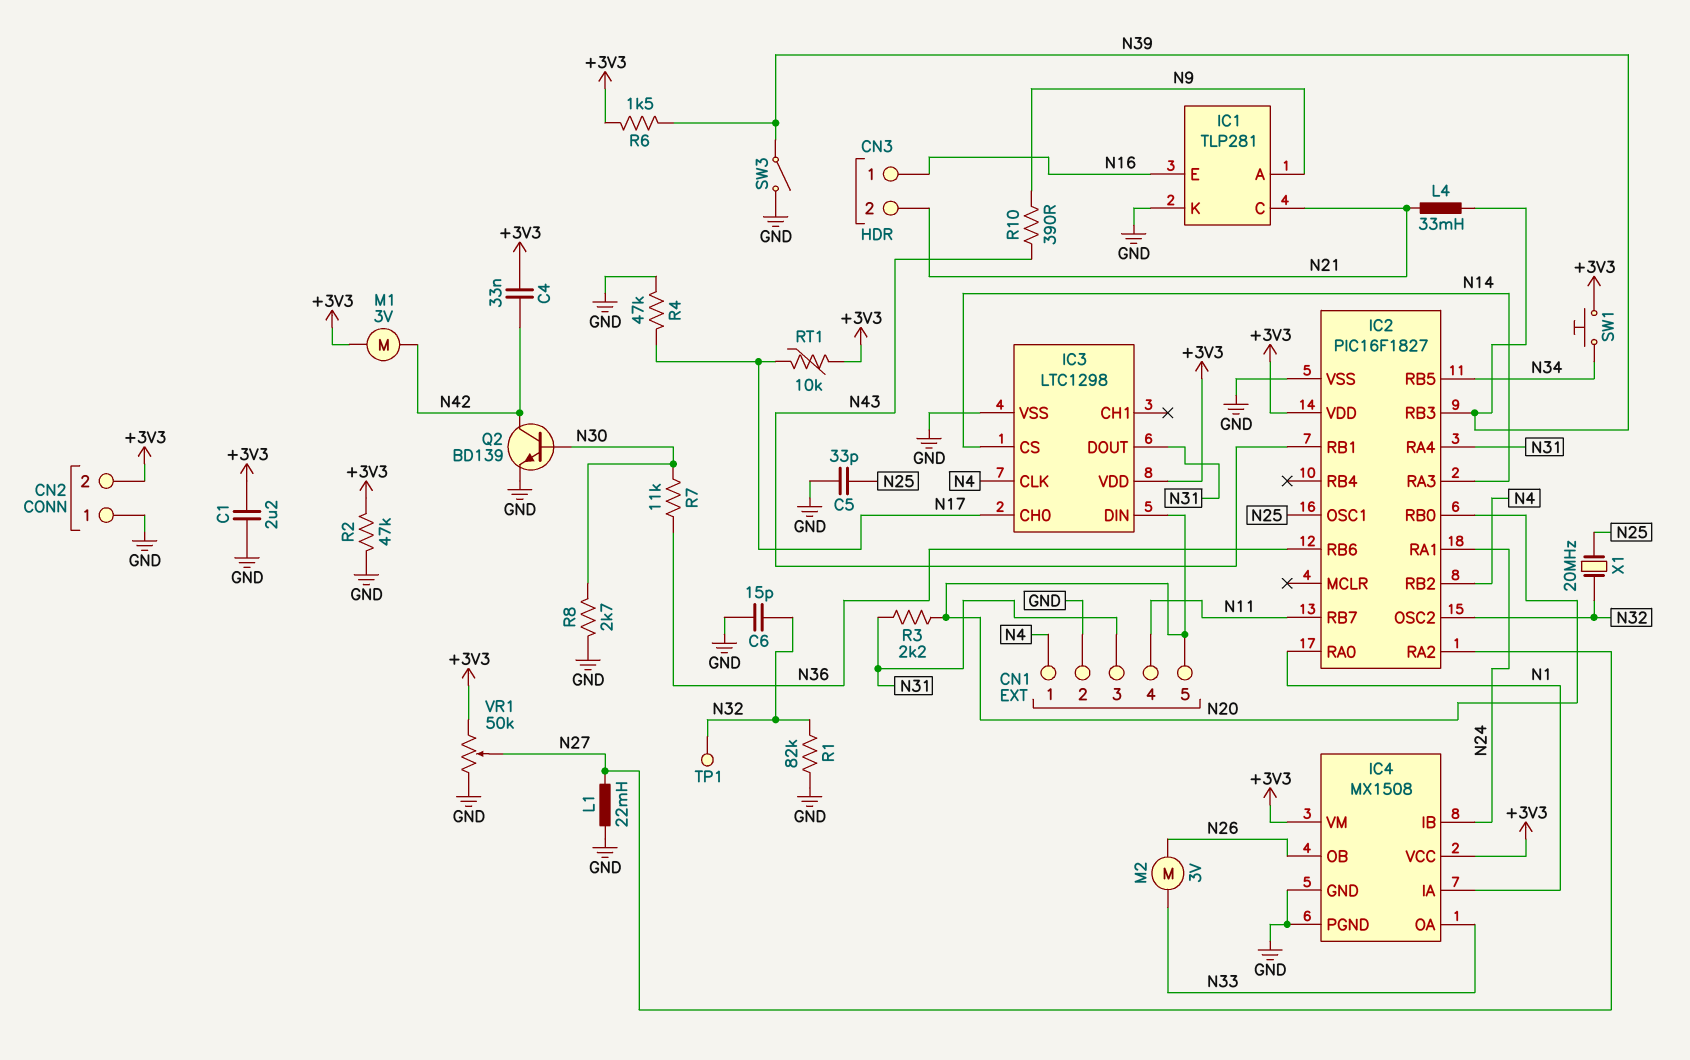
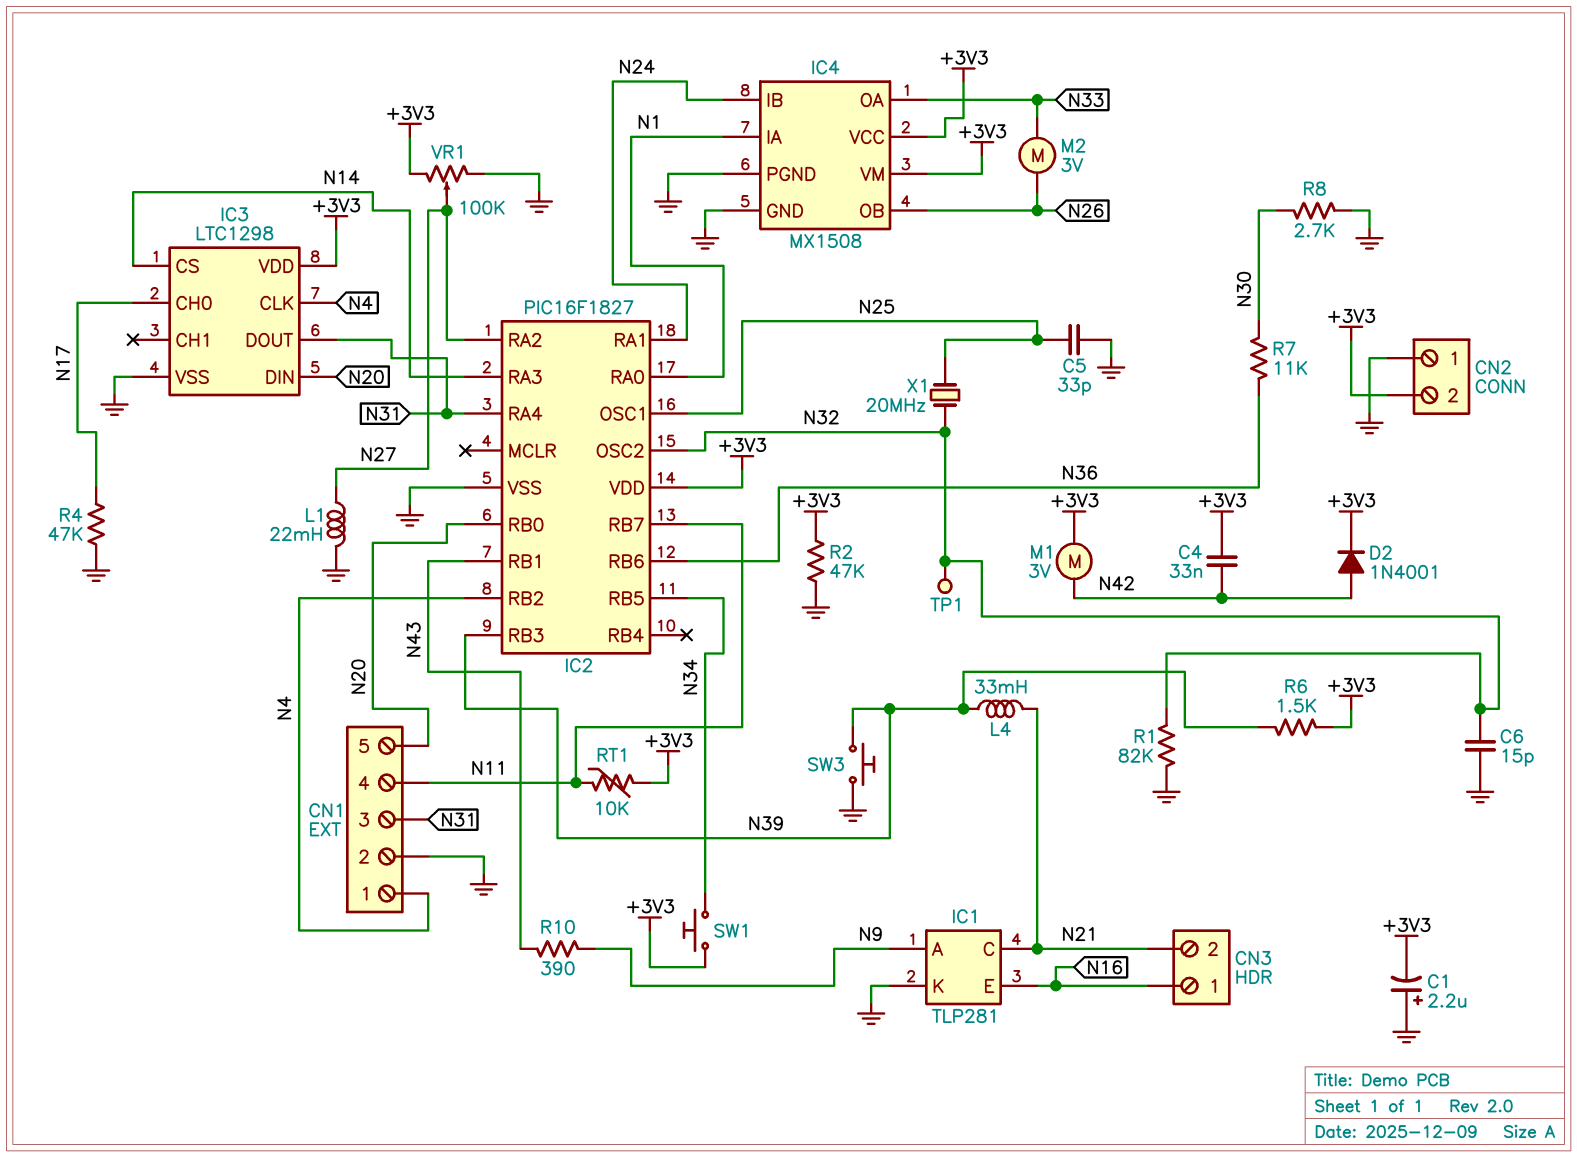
C1: 2.2uF (+3V3, GND) -> 2.2uF (plus GND, minus +3V3)
D2: none -> diode 1N4001 (A N42, K +3V3)
Q2: NPN BD139 (B N30, C N42, E GND) -> none
R3: 2.2k (N20, N31) -> none
RT1: 10k (+3V3, N17) -> 10k (+3V3, N11)
SW3: switch (GND, N39) -> button (GND, N39)
VR1: 50k (+3V3, GND, wiper N27) -> 100k (+3V3, GND, wiper N27)

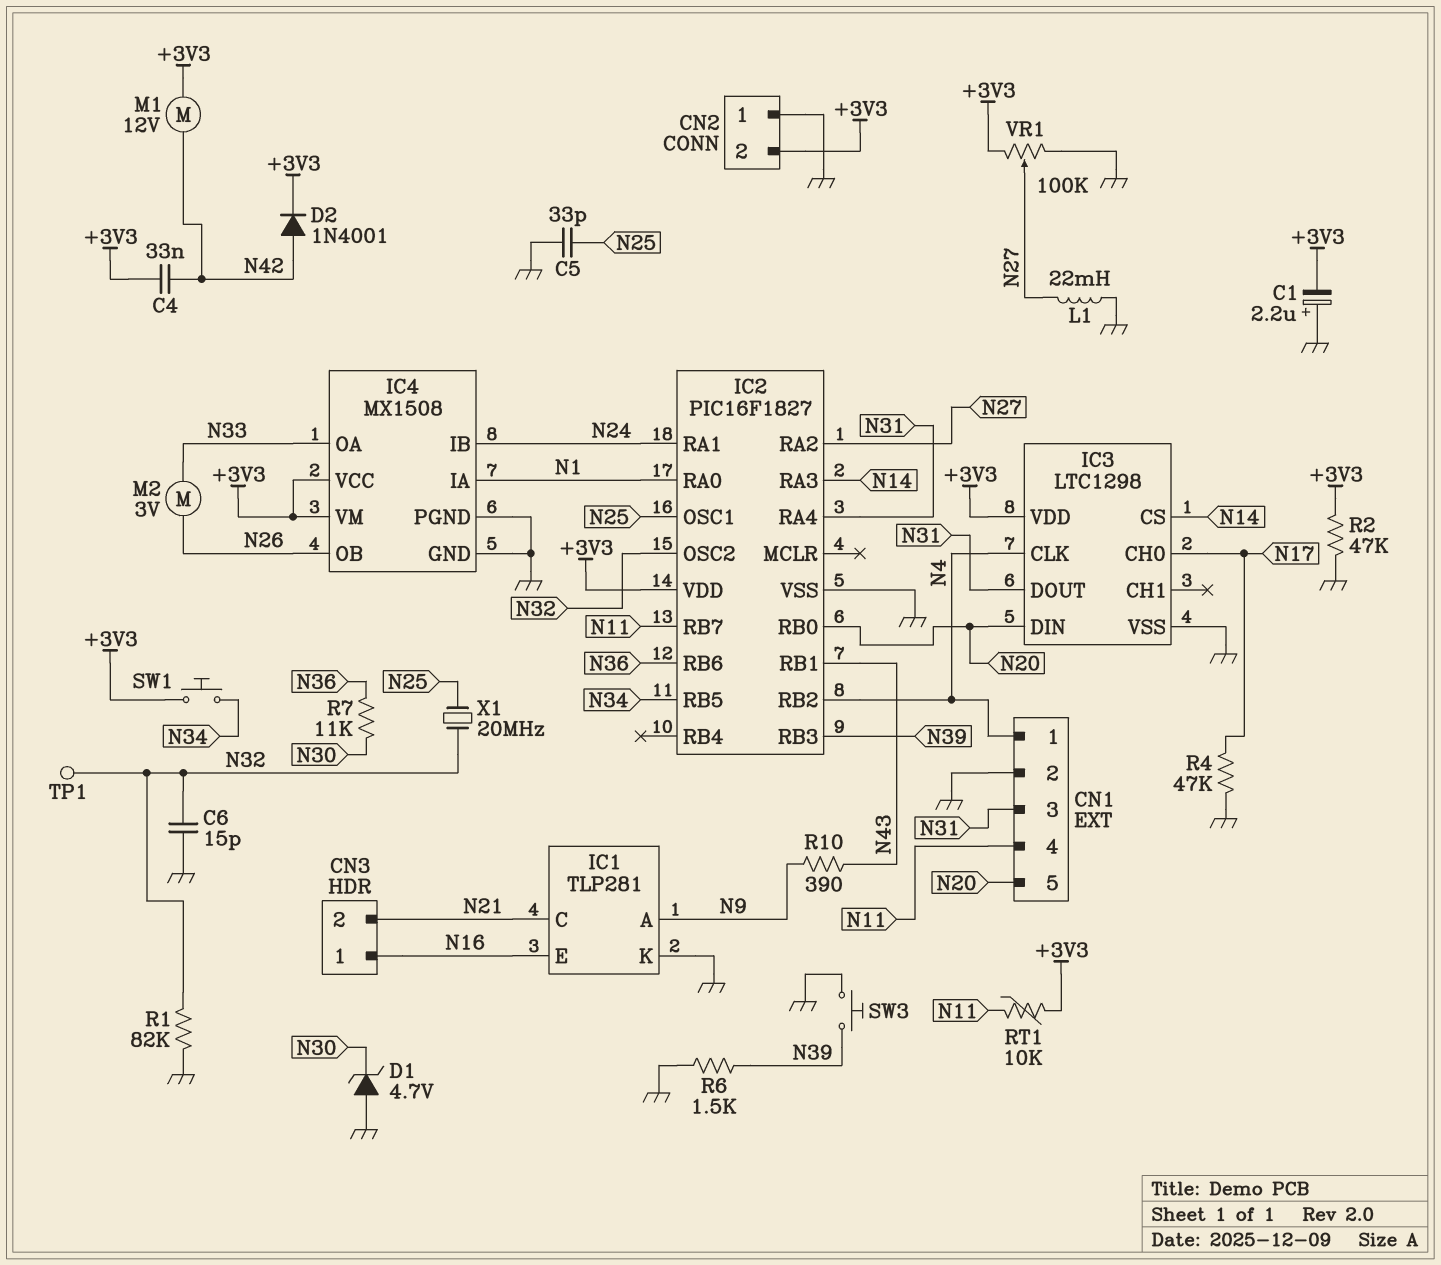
D1: none -> zener 4.7V (A GND, K N30)
L4: 33mH (N21, N39) -> none
M1: motor 3V (+3V3, N42) -> motor 12V (+3V3, N42)
R6: 1.5k (+3V3, N39) -> 1.5k (GND, N39)
R8: 2.7k (GND, N30) -> none

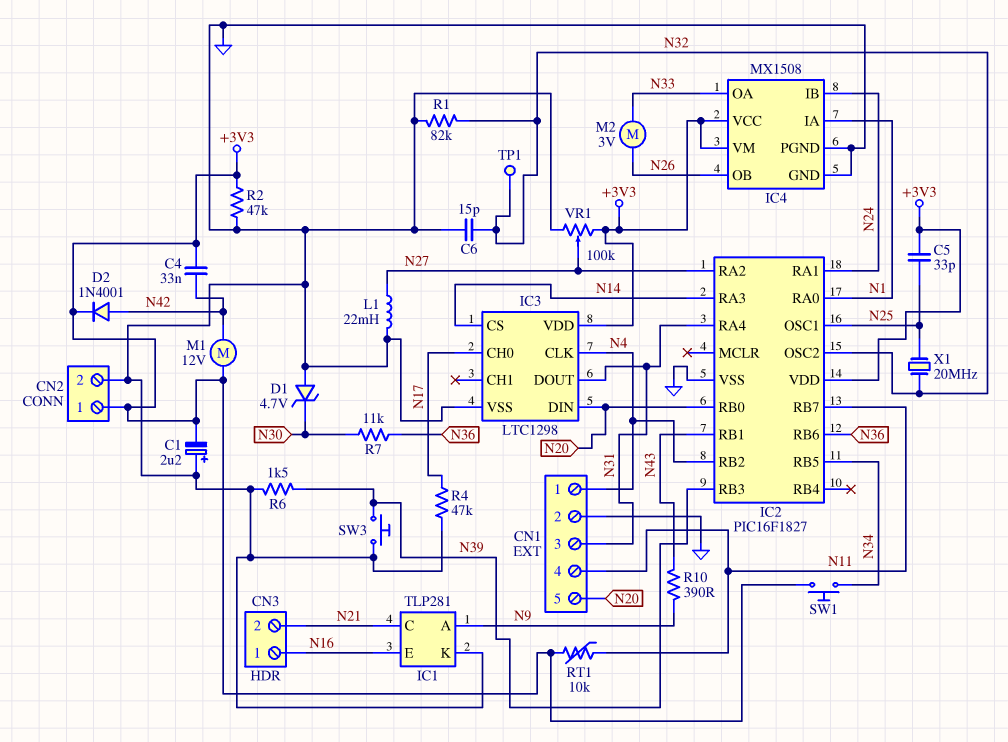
C5: 33pF (GND, N25) -> 33pF (+3V3, N25)
CN2 pin 1: GND -> +3V3
CN2 pin 2: +3V3 -> GND

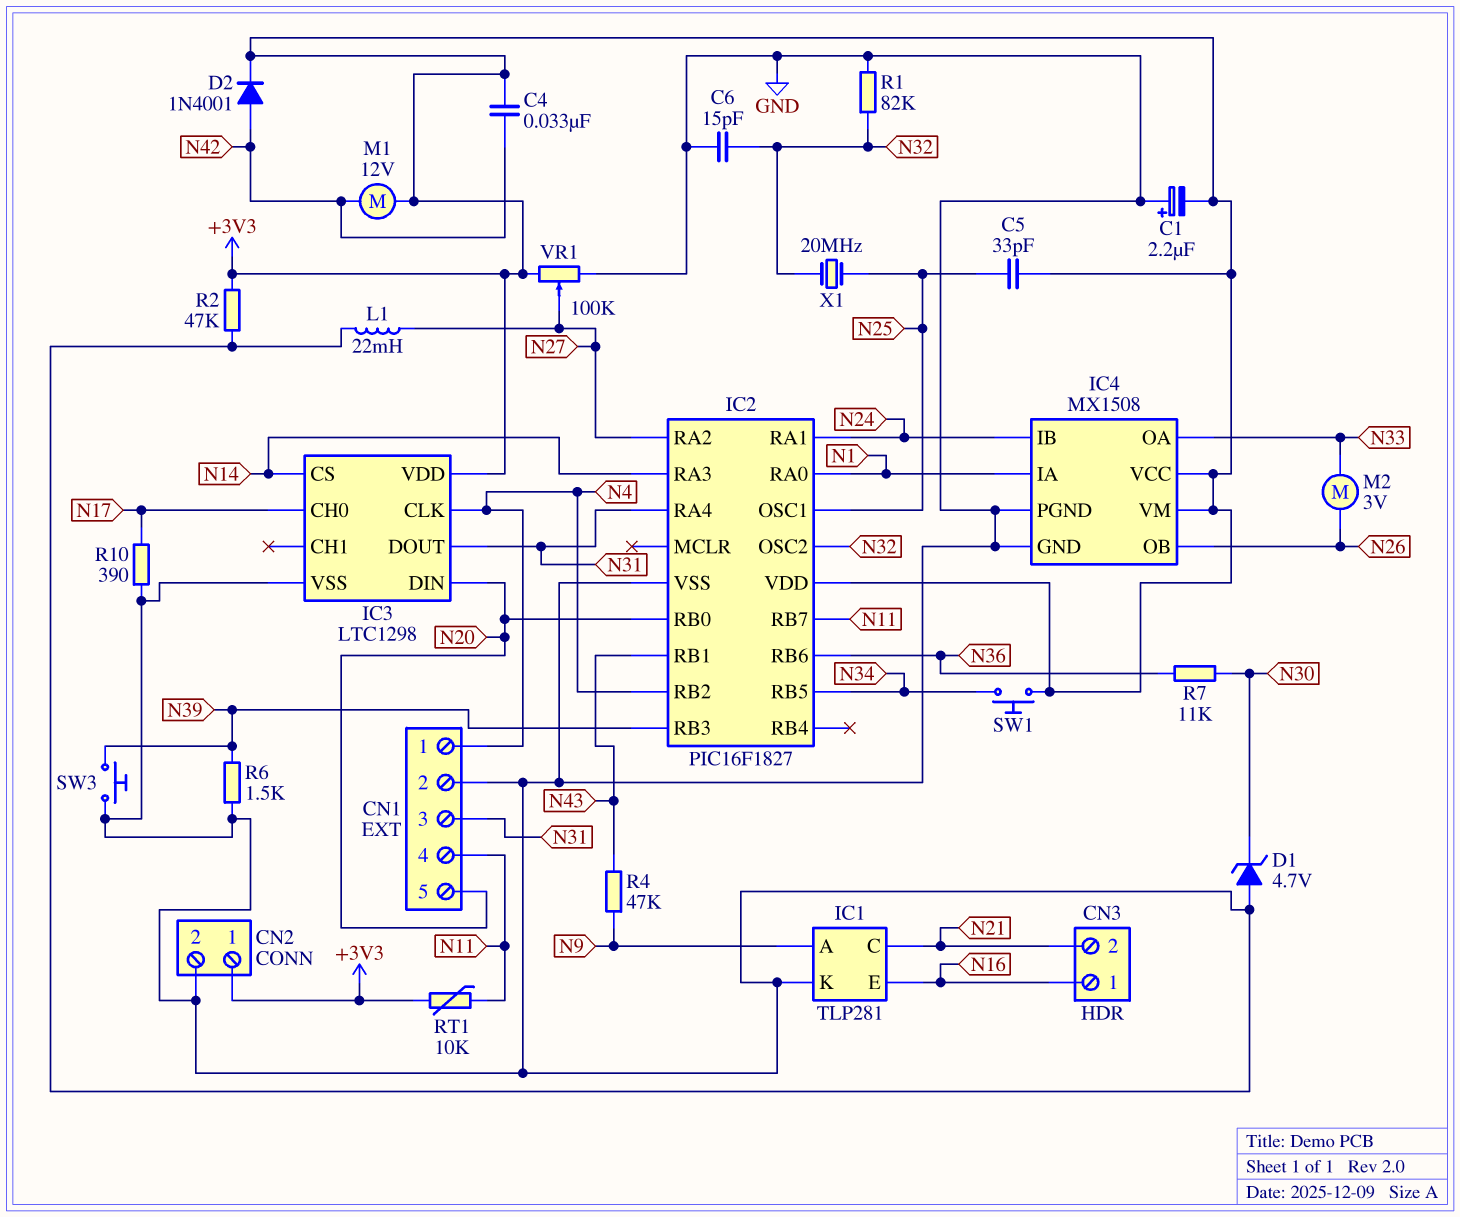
R4: 47k (GND, N17) -> 47k (N9, N43)
R10: 390 (N9, N43) -> 390 (GND, N17)
TP1: test point (N32) -> none

